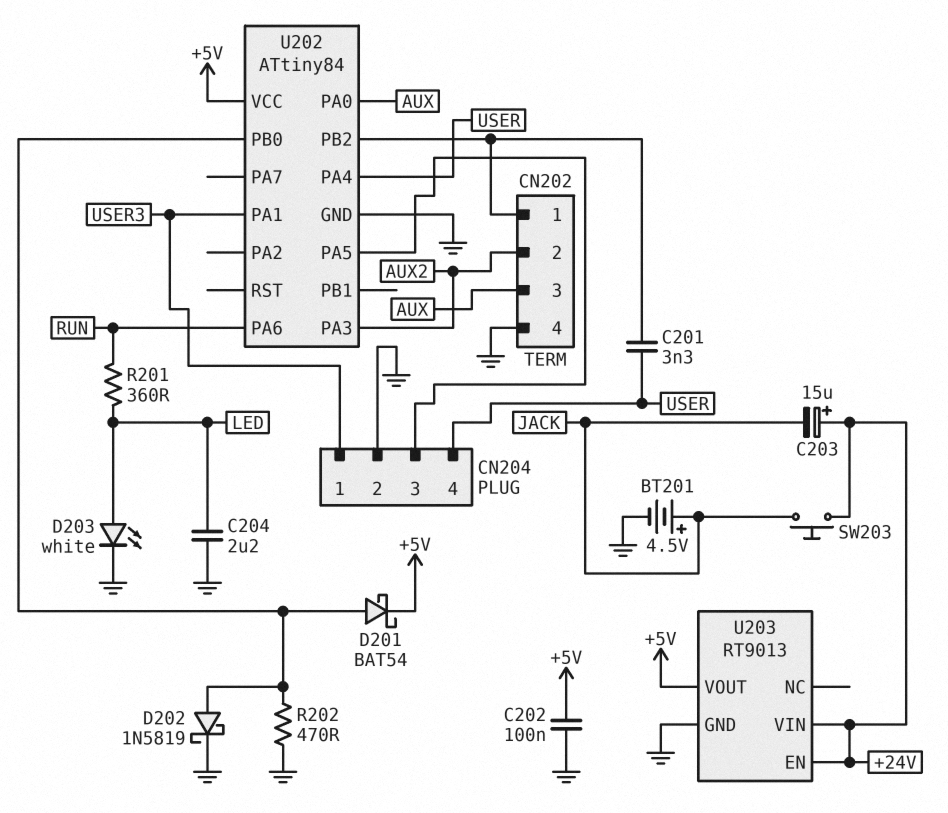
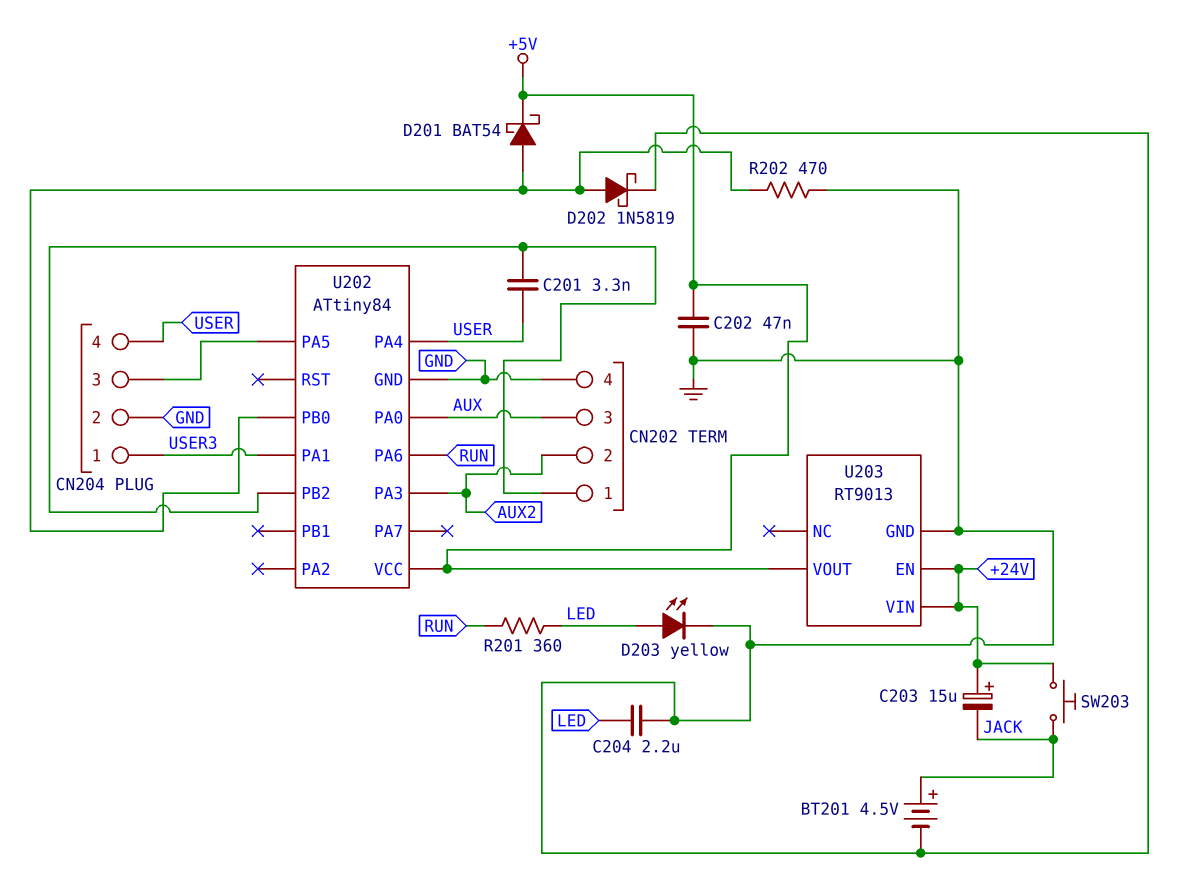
C202: 100nF (+5V, GND) -> 47nF (+5V, GND)
D203: LED white (A LED, K GND) -> LED yellow (A LED, K GND)

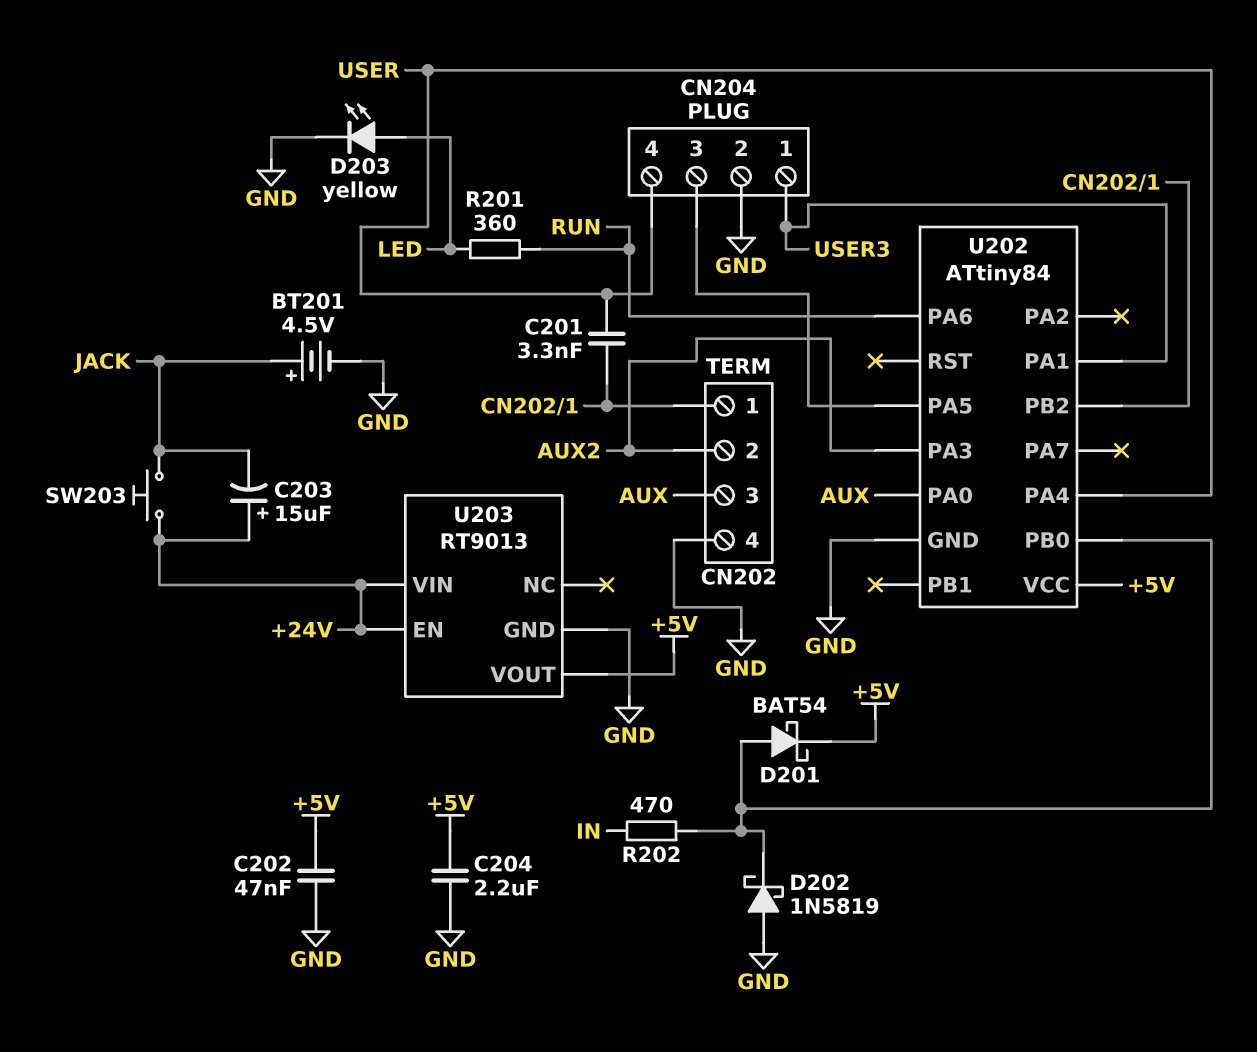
C204: 2.2uF (GND, LED) -> 2.2uF (+5V, GND)
D202: schottky 1N5819 (A U202/PB0, K GND) -> schottky 1N5819 (A GND, K U202/PB0)
R202: 470 (GND, U202/PB0) -> 470 (IN, U202/PB0)

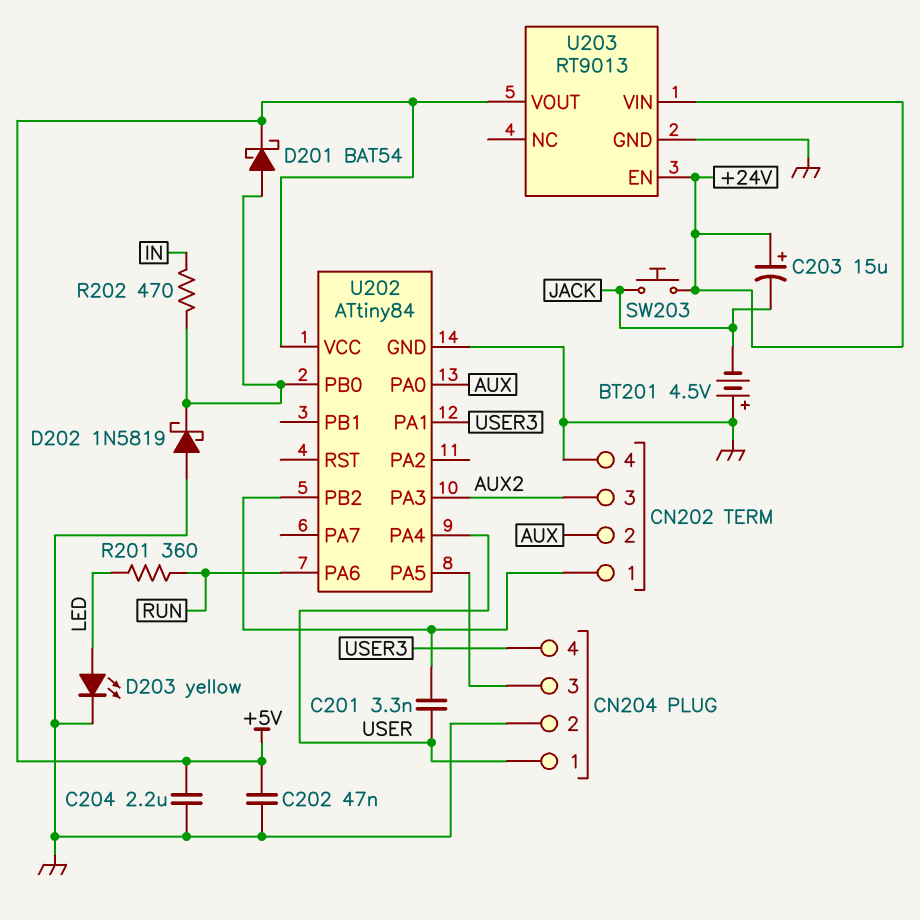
BT201: 4.5V (plus JACK, minus GND) -> 4.5V (plus GND, minus JACK)
CN202 pin 2: AUX2 -> AUX
CN202 pin 3: AUX -> AUX2
CN204 pin 1: USER3 -> USER
CN204 pin 4: USER -> USER3

